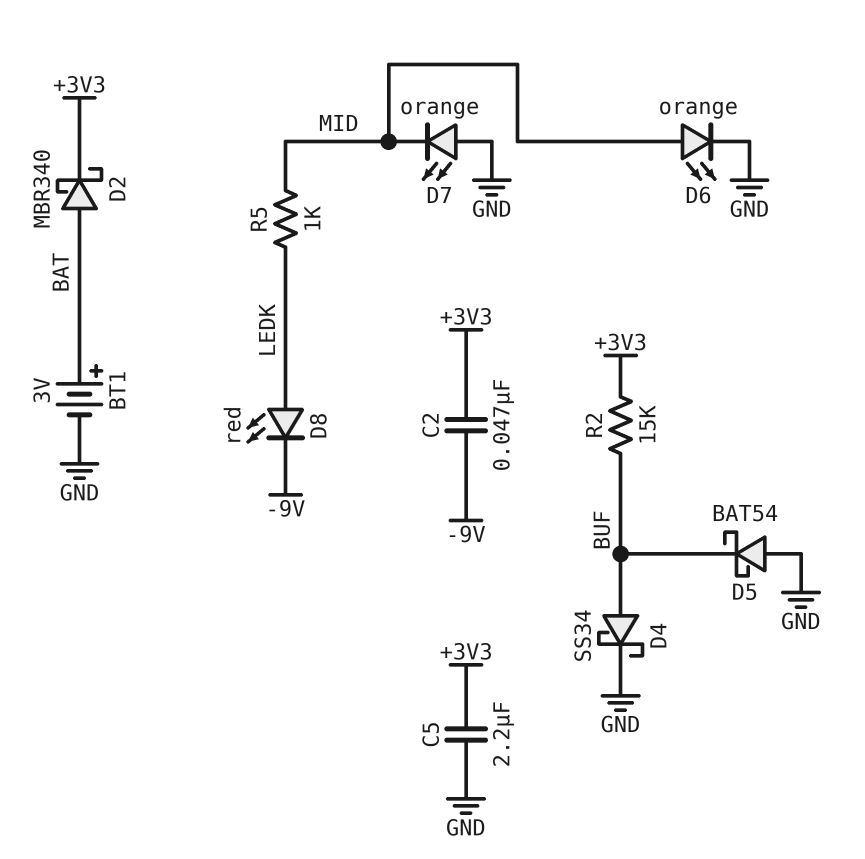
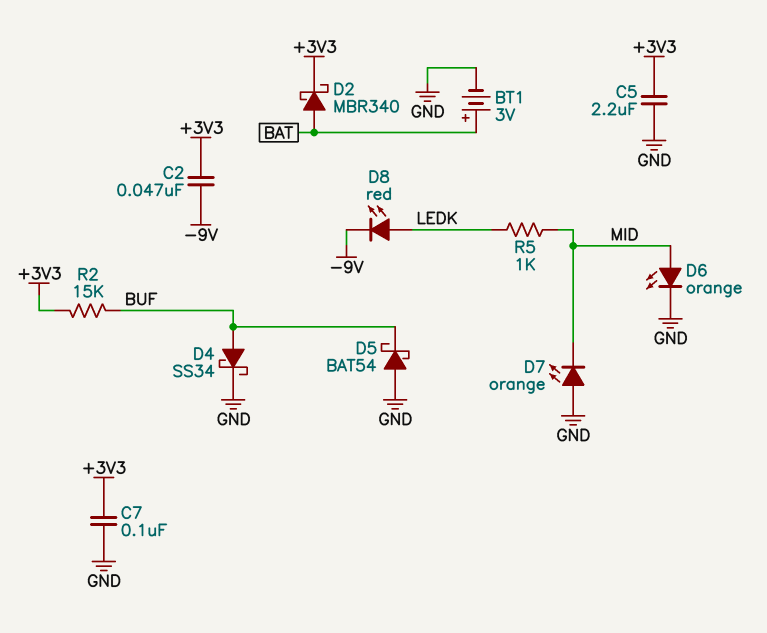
C7: none -> 100nF (+3V3, GND)

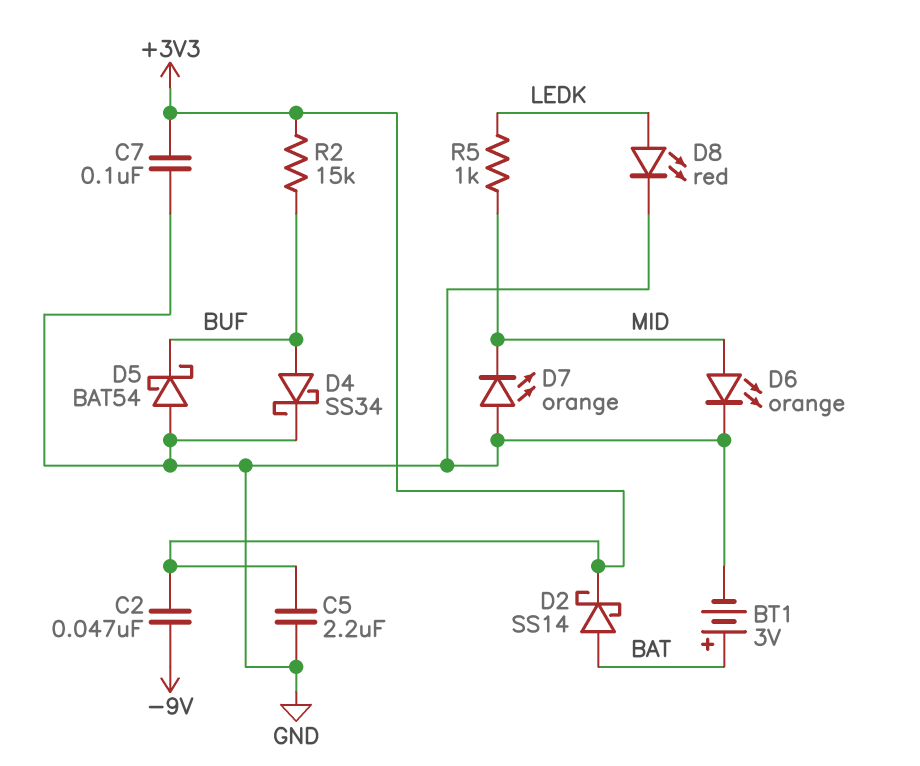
D2: schottky MBR340 (A BAT, K +3V3) -> schottky SS14 (A BAT, K +3V3)
D8: LED red (A LEDK, K -9V) -> LED red (A LEDK, K GND)

